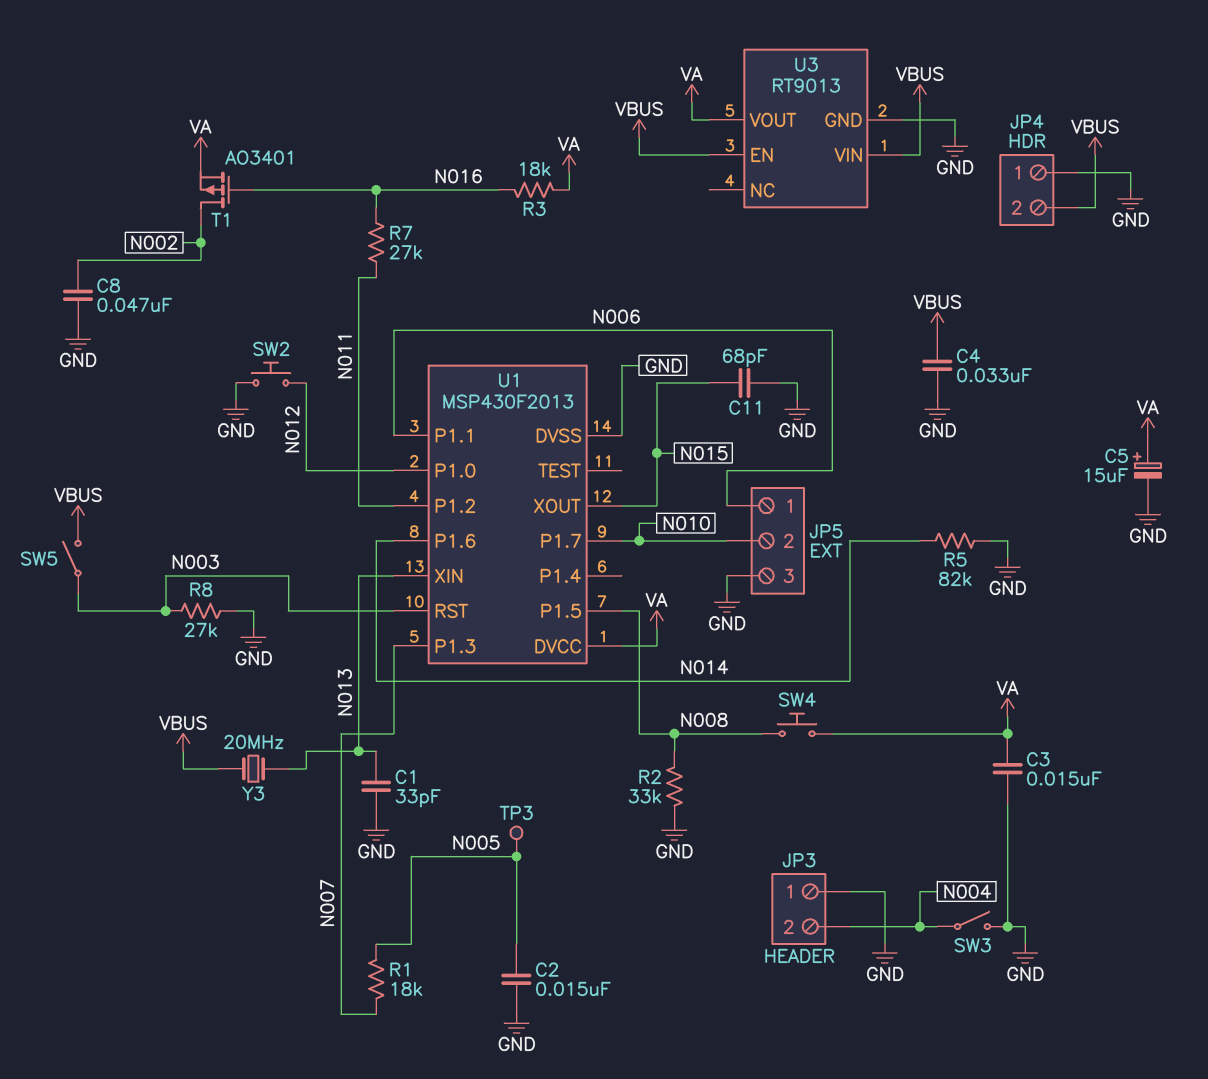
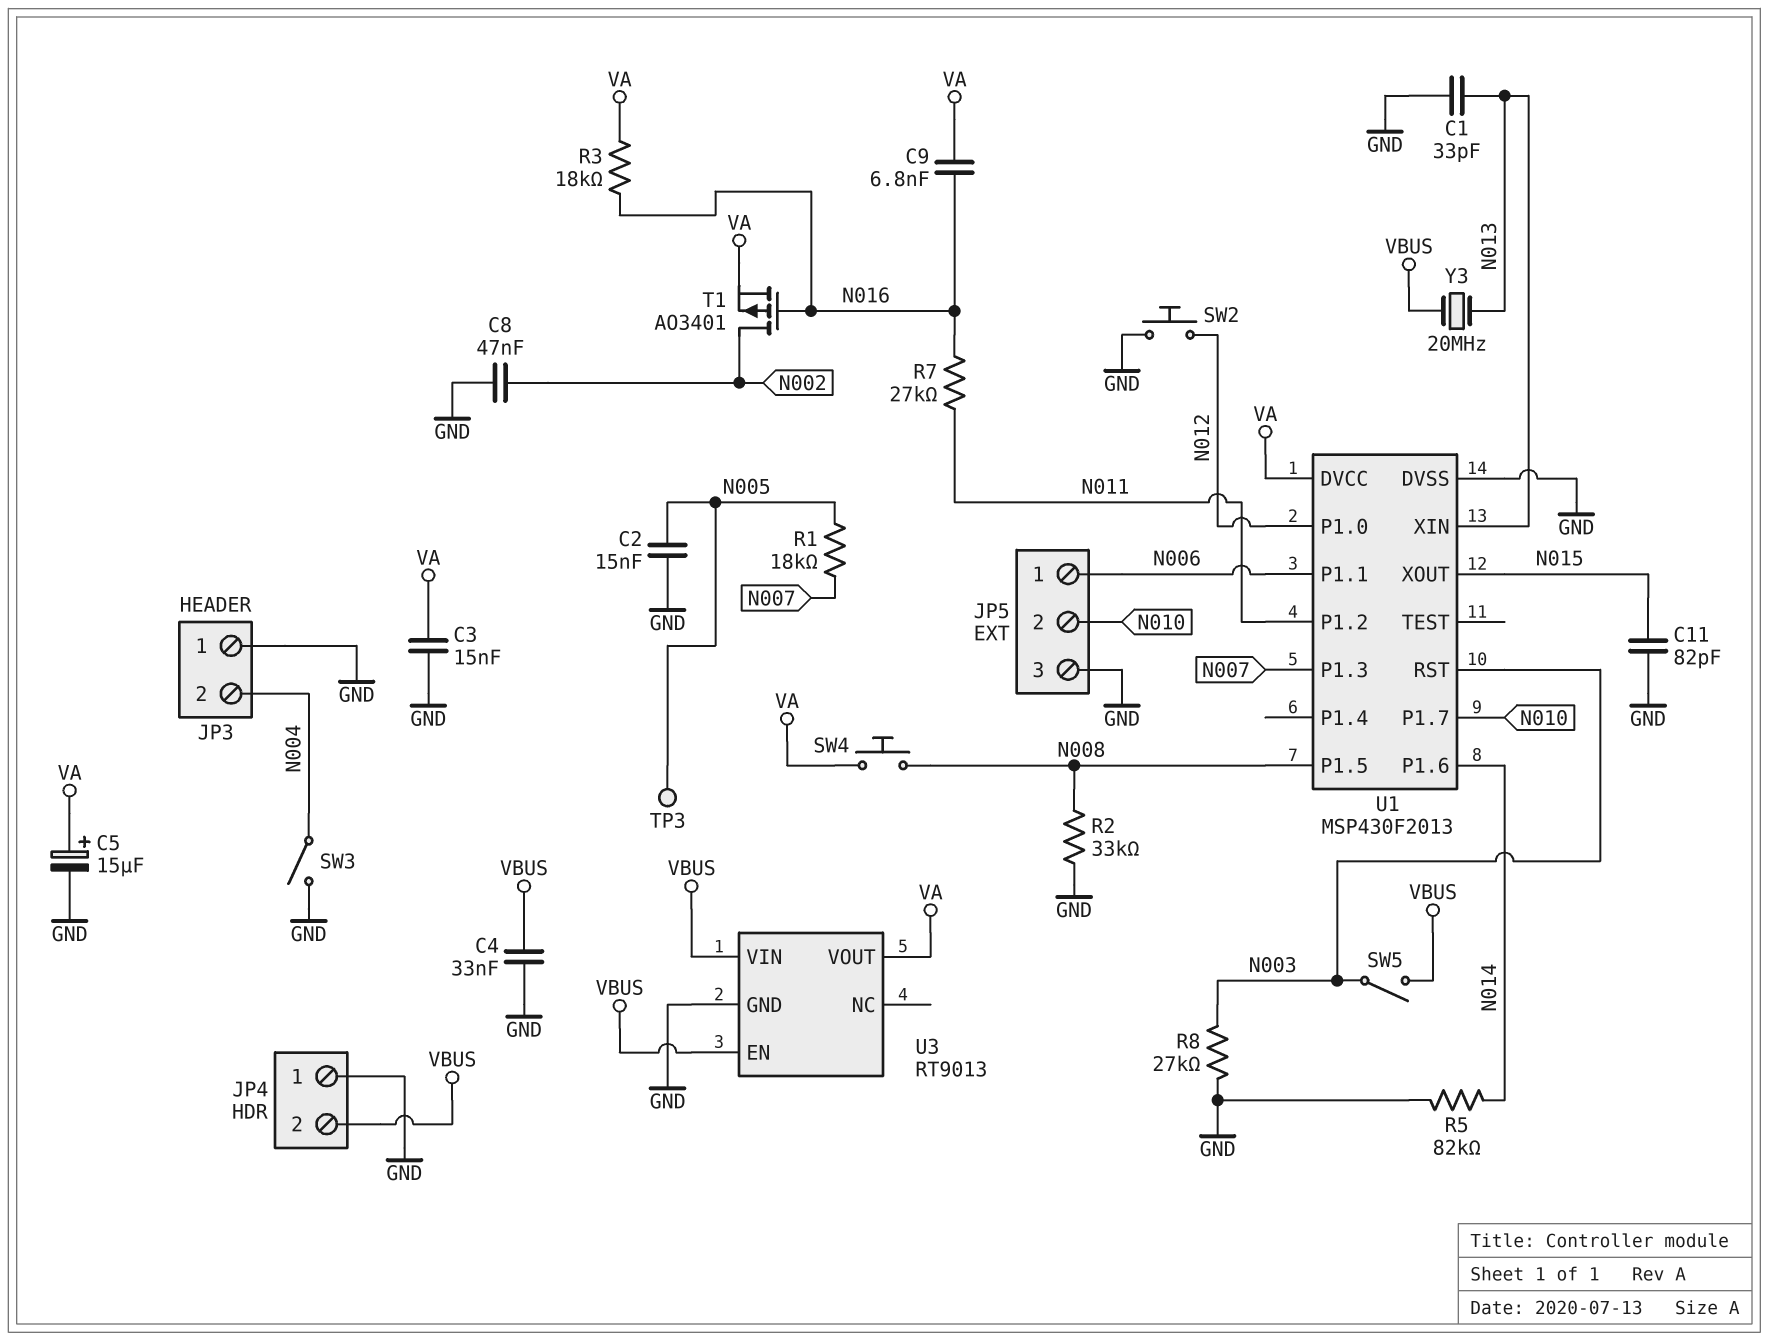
C9: none -> 6.8nF (N016, VA)
C11: 68pF (GND, N015) -> 82pF (GND, N015)

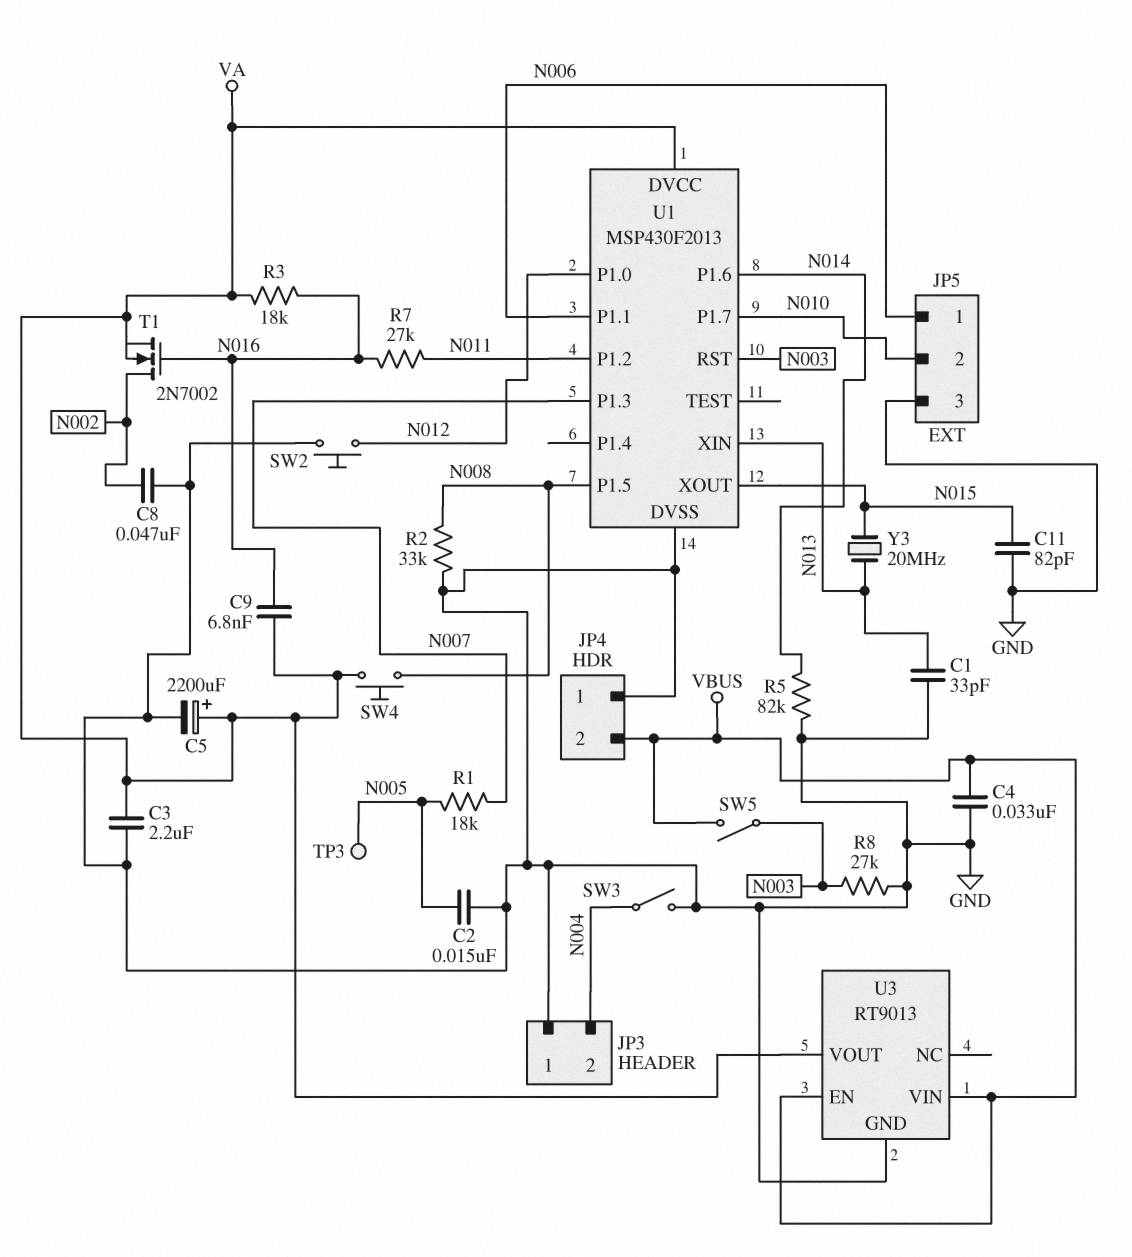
C3: 15nF (GND, VA) -> 2.2uF (GND, VA)
C5: 15uF (plus VA, minus GND) -> 2200uF (plus VA, minus GND)
T1: PMOS AO3401 (G N016, D N002, S VA) -> NMOS 2N7002 (G N016, D N002, S VA)
Y3: 20MHz (N013, VBUS) -> 20MHz (N013, N015)

